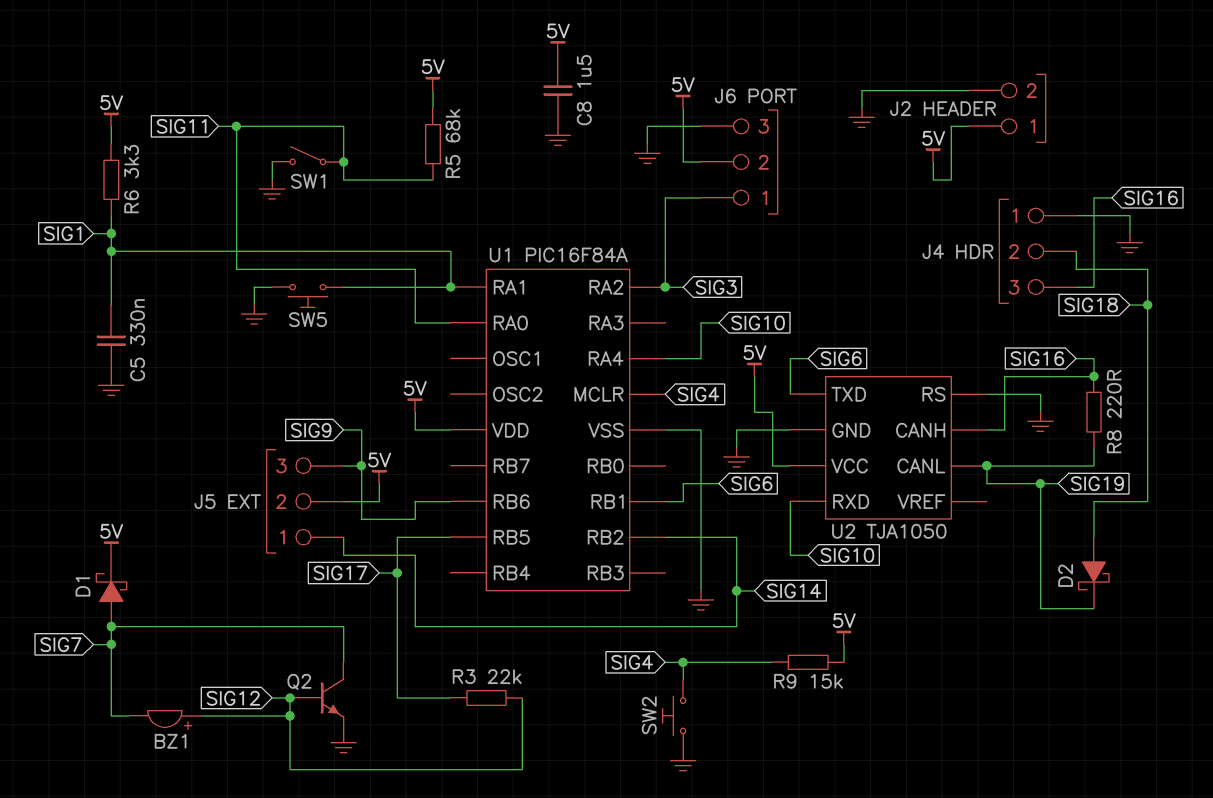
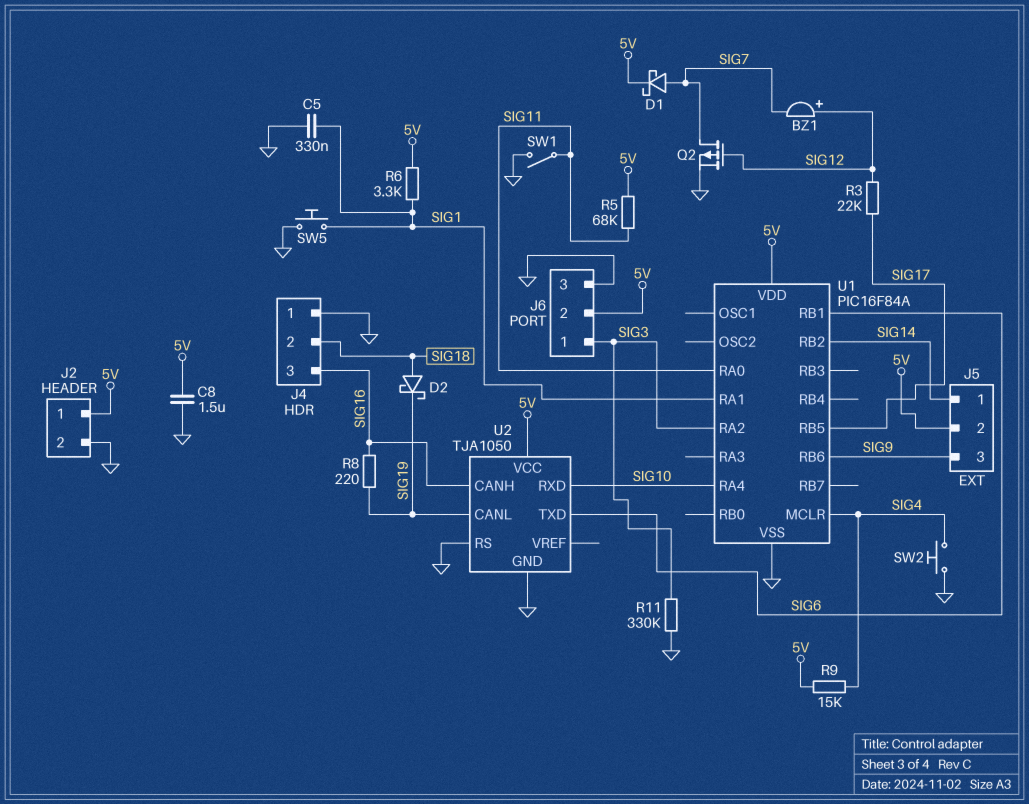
Q2: NPN (B SIG12, C SIG7, E GND) -> PMOS (G SIG12, D SIG7, S GND)
R11: none -> 330k (GND, SIG3)

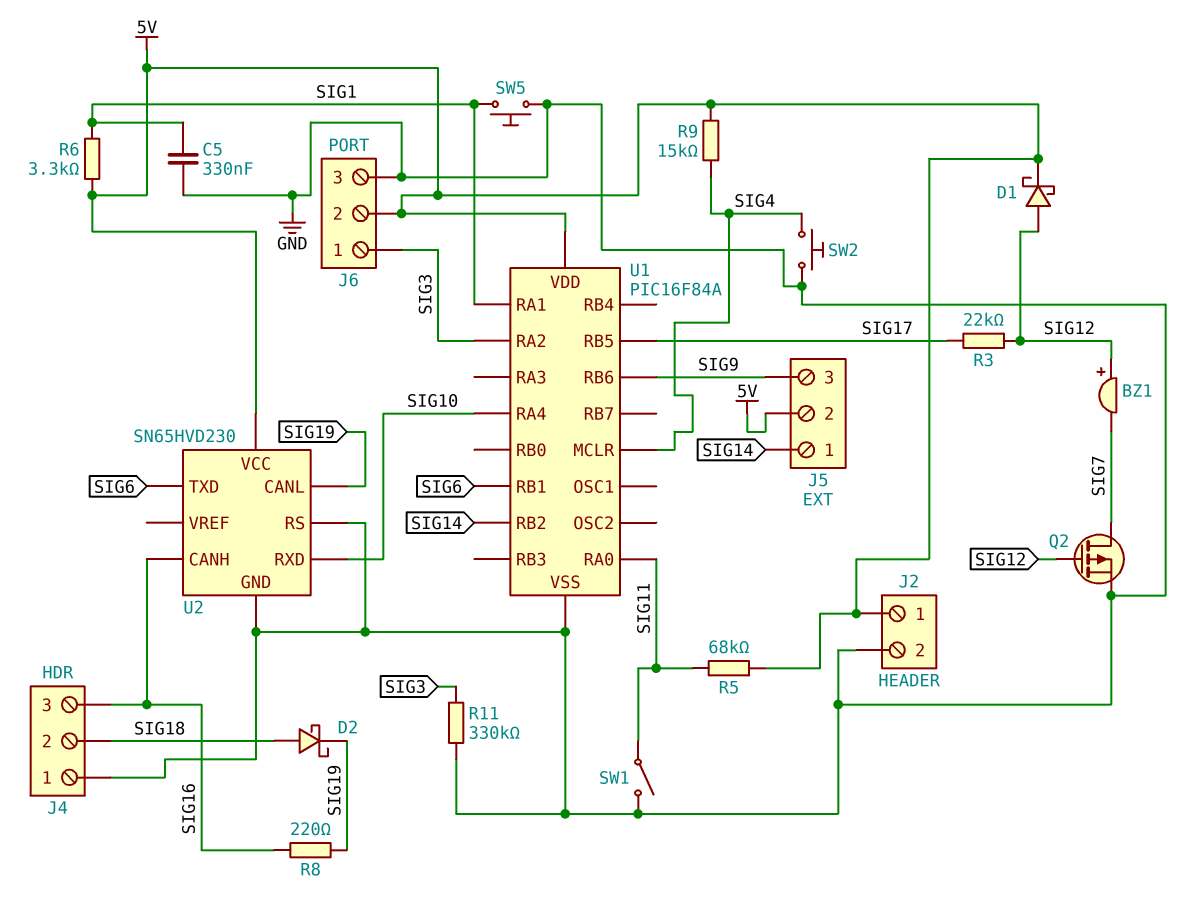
C8: 1.5uF (5V, GND) -> none
D1: schottky (A SIG7, K 5V) -> schottky (A SIG12, K 5V)
U2: TJA1050 -> SN65HVD230

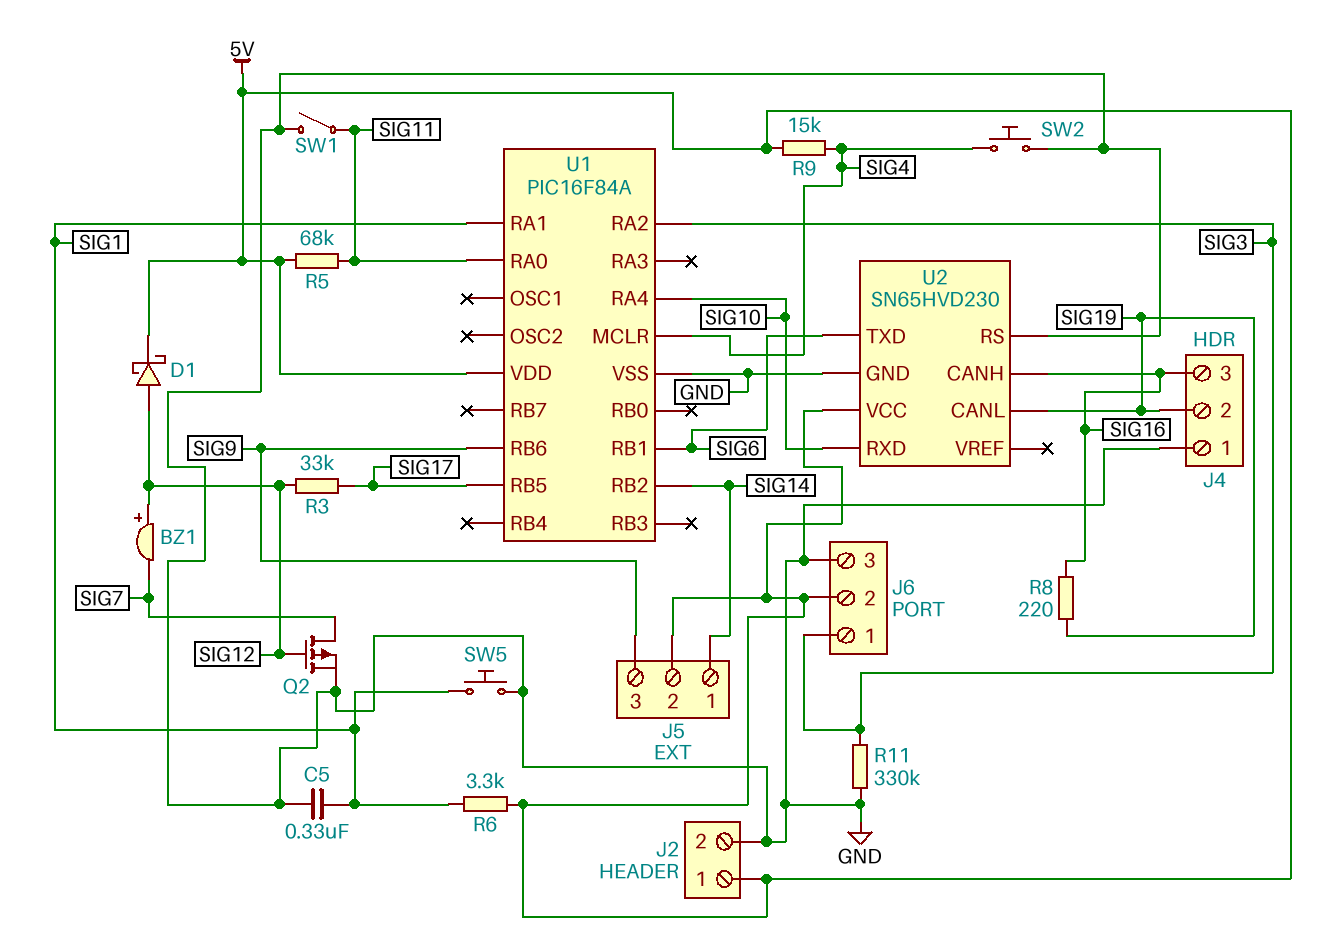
D2: schottky (A SIG18, K SIG19) -> none
J4 pin 2: SIG18 -> SIG19
R3: 22k (SIG12, SIG17) -> 33k (SIG12, SIG17)

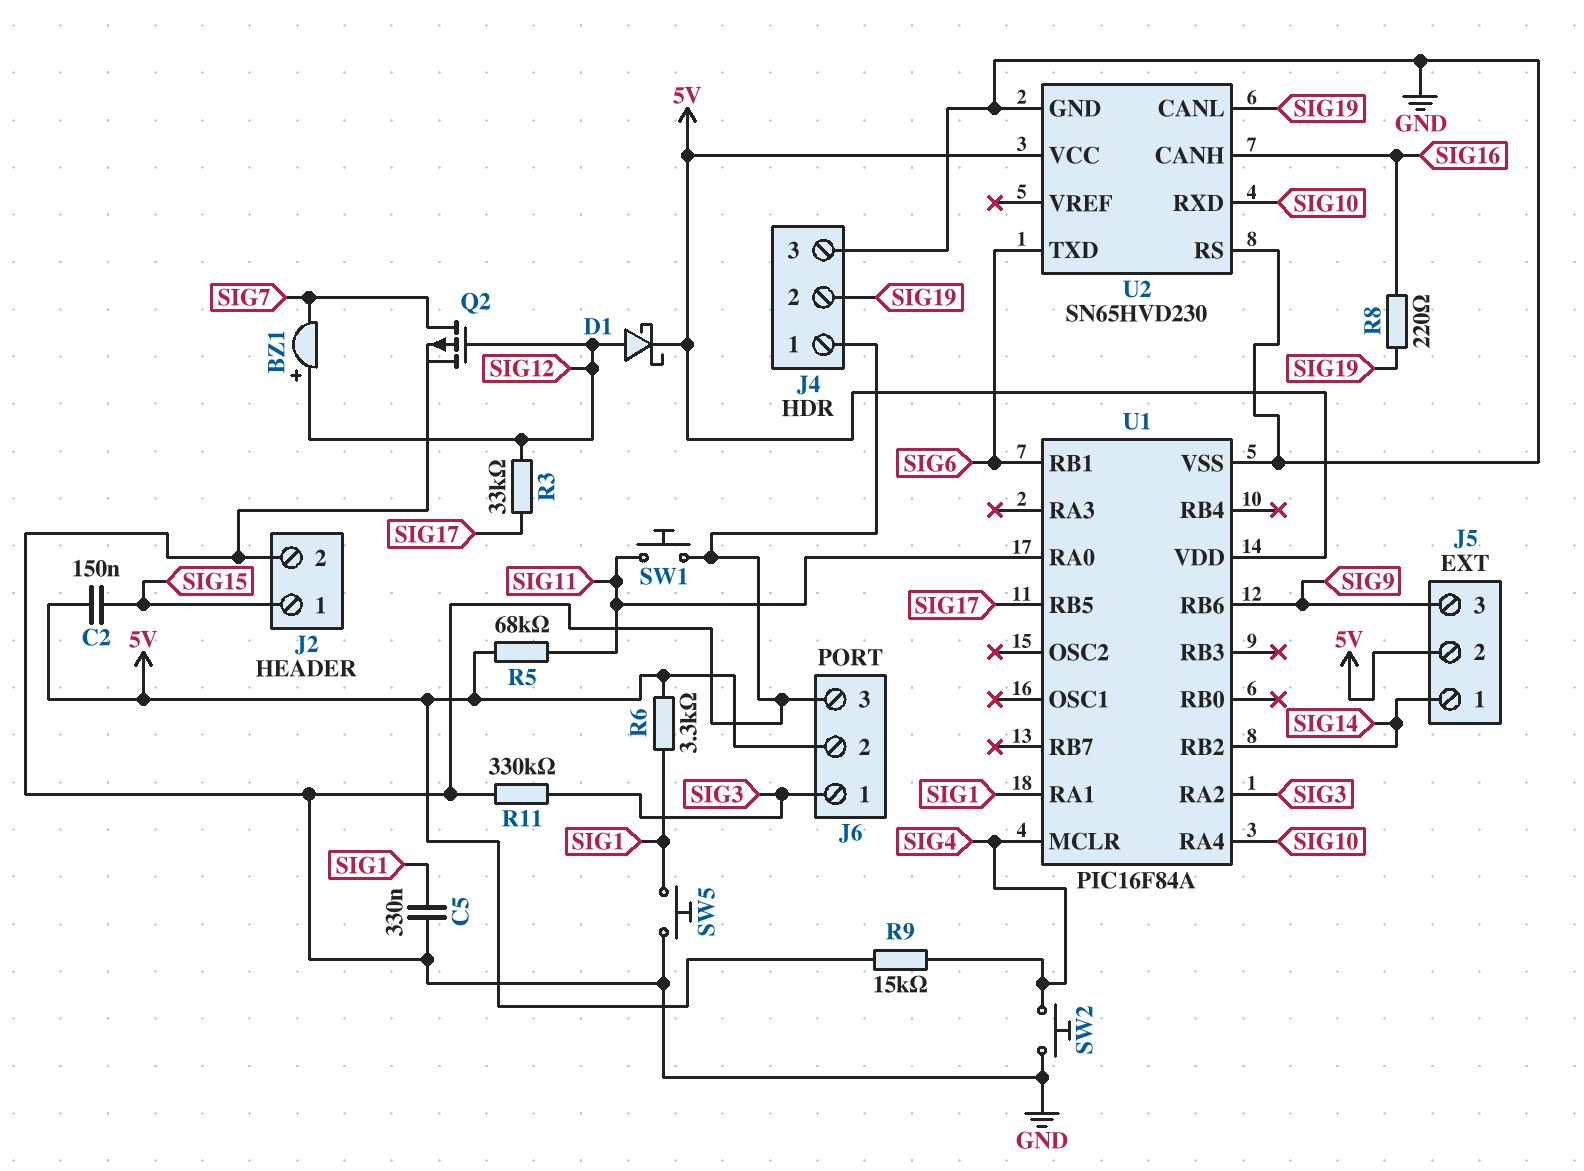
C2: none -> 150nF (5V, SIG15)
J2 pin 1: 5V -> SIG15
J4 pin 3: SIG16 -> GND
SW1: switch (GND, SIG11) -> button (GND, SIG11)

